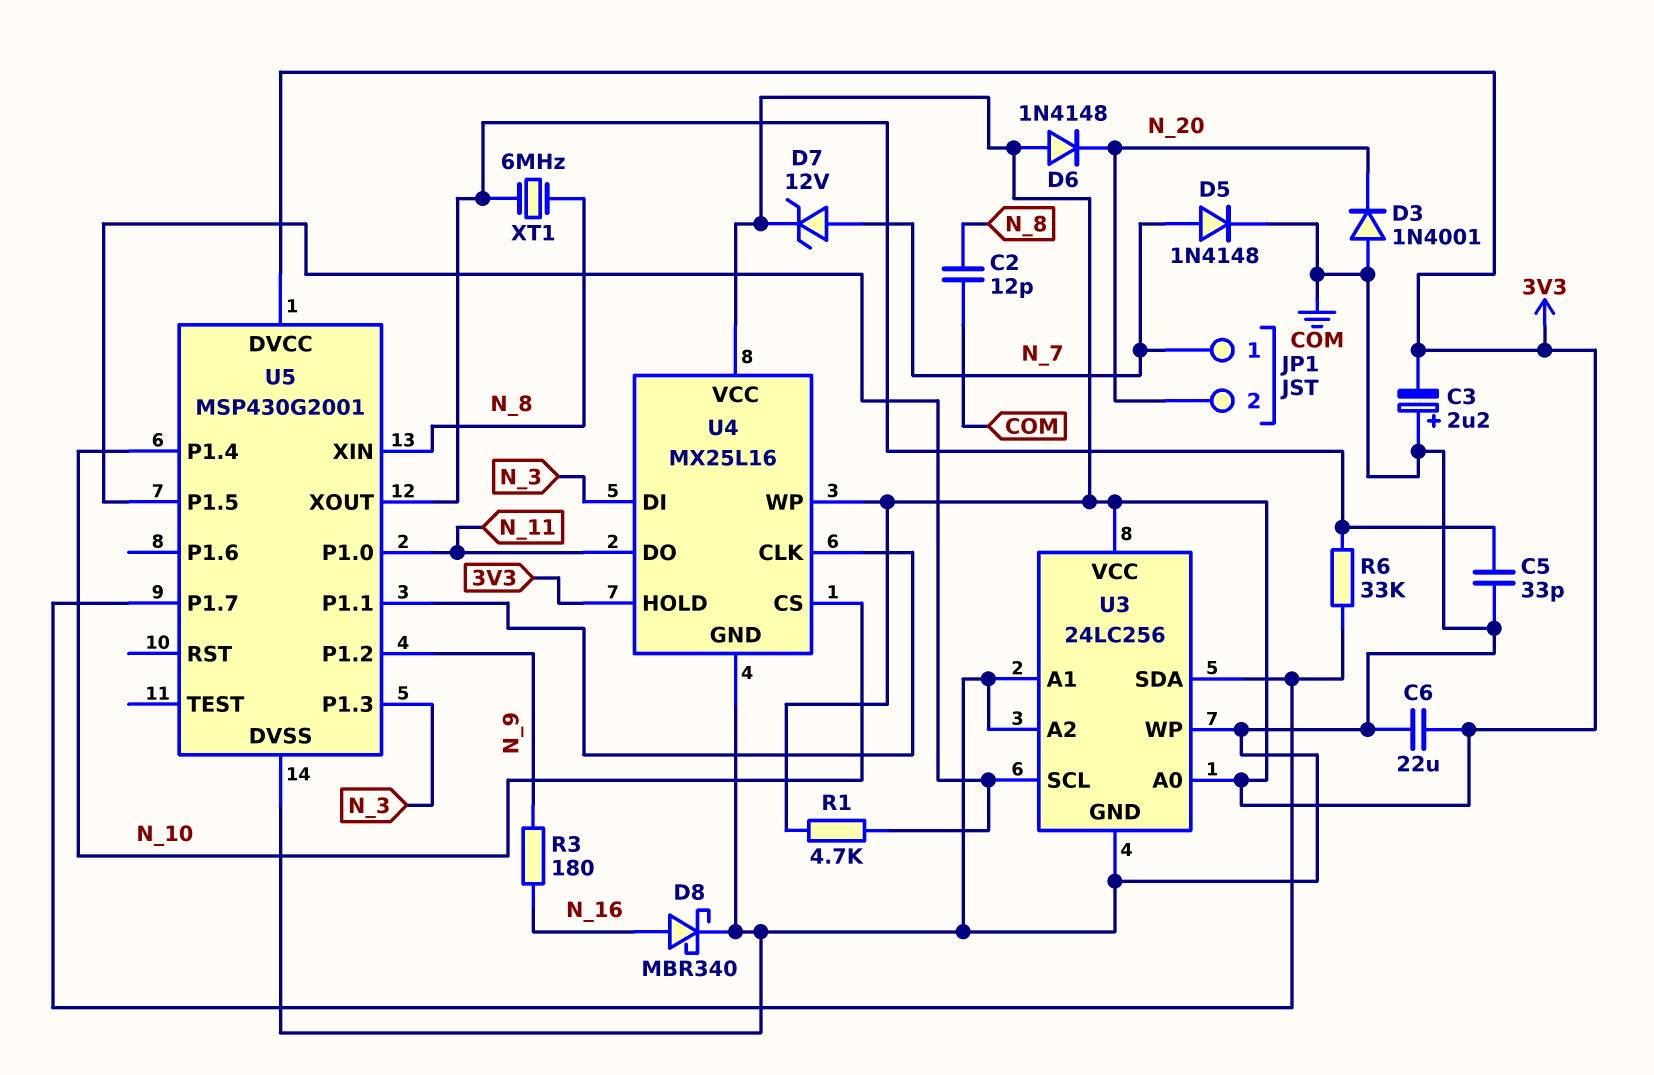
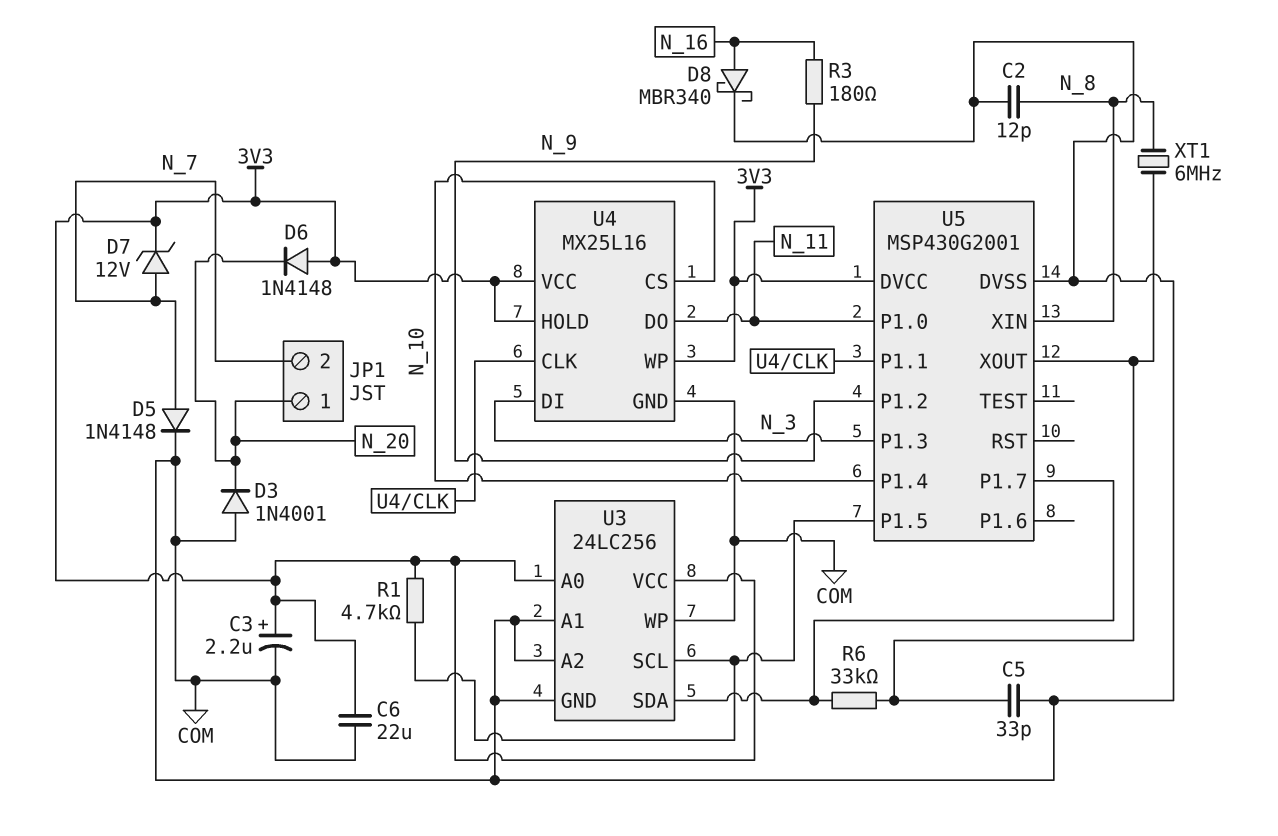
C3: 2.2uF (plus COM, minus 3V3) -> 2.2uF (plus 3V3, minus COM)
JP1 pin 1: N_7 -> N_20
JP1 pin 2: N_20 -> N_7

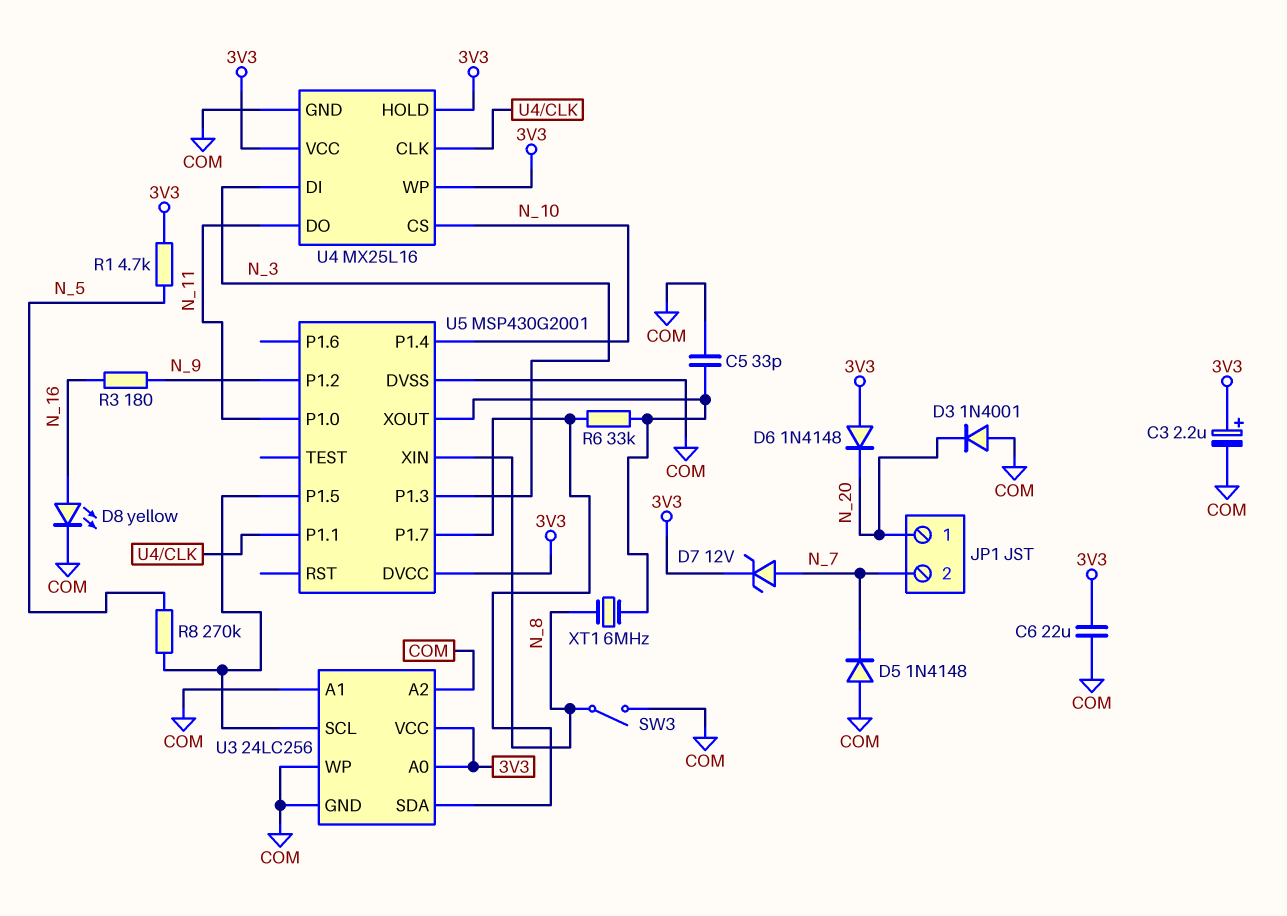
C2: 12pF (COM, N_8) -> none
D5: diode 1N4148 (A N_7, K COM) -> diode 1N4148 (A COM, K N_7)
D8: schottky MBR340 (A N_16, K COM) -> LED yellow (A N_16, K COM)
R1: 4.7k (3V3, U3/SCL) -> 4.7k (3V3, N_5)
R8: none -> 270k (N_5, U3/SCL)
SW3: none -> switch (COM, N_8)

